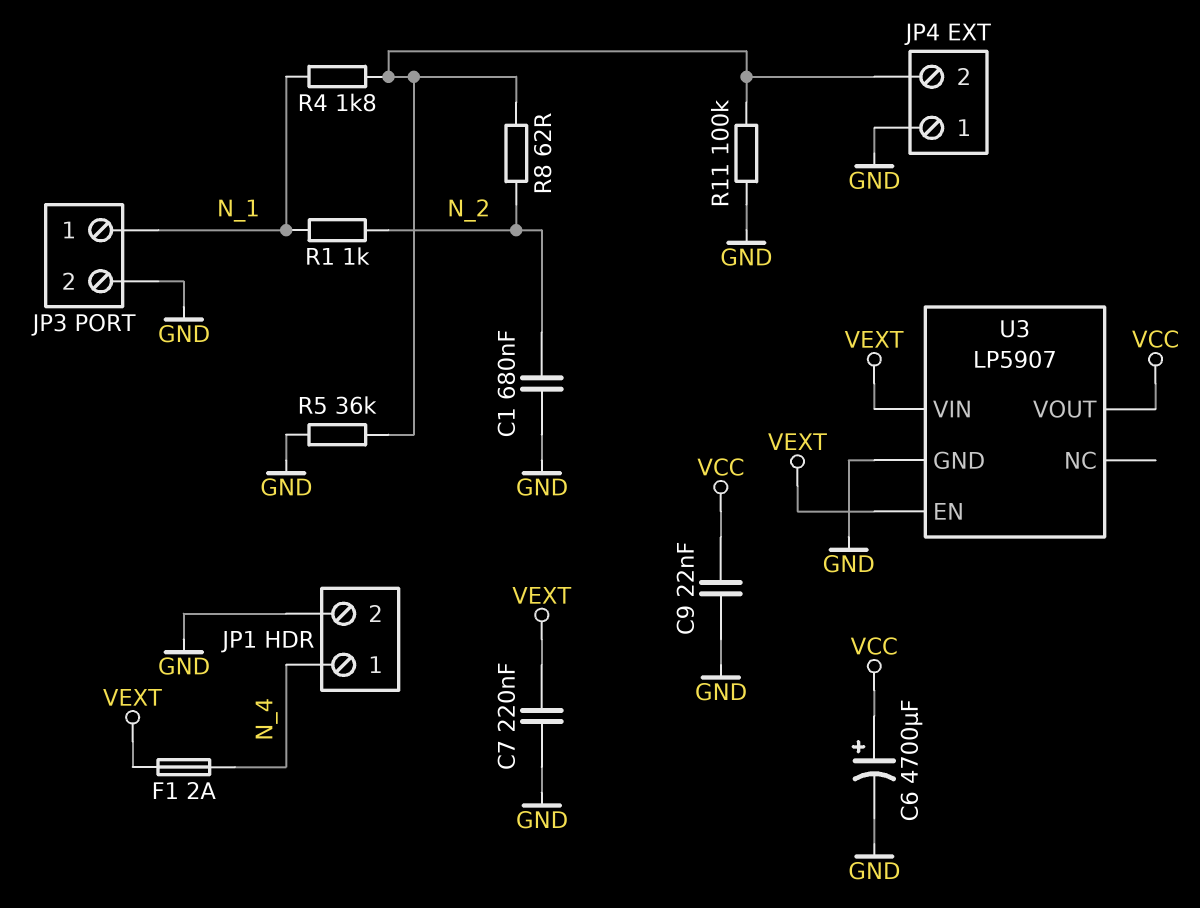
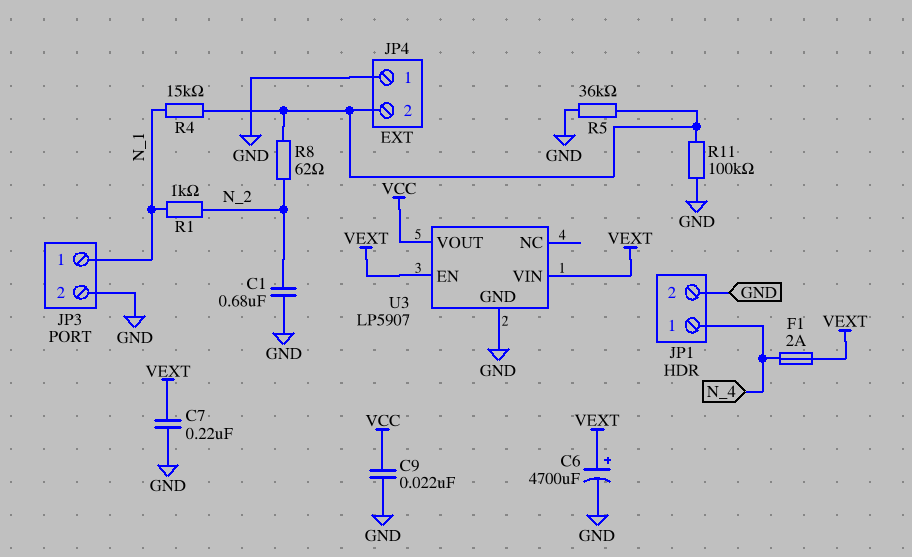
C6: 4700uF (plus VCC, minus GND) -> 4700uF (plus VEXT, minus GND)
R4: 1.8k (JP4/2, N_1) -> 15k (JP4/2, N_1)

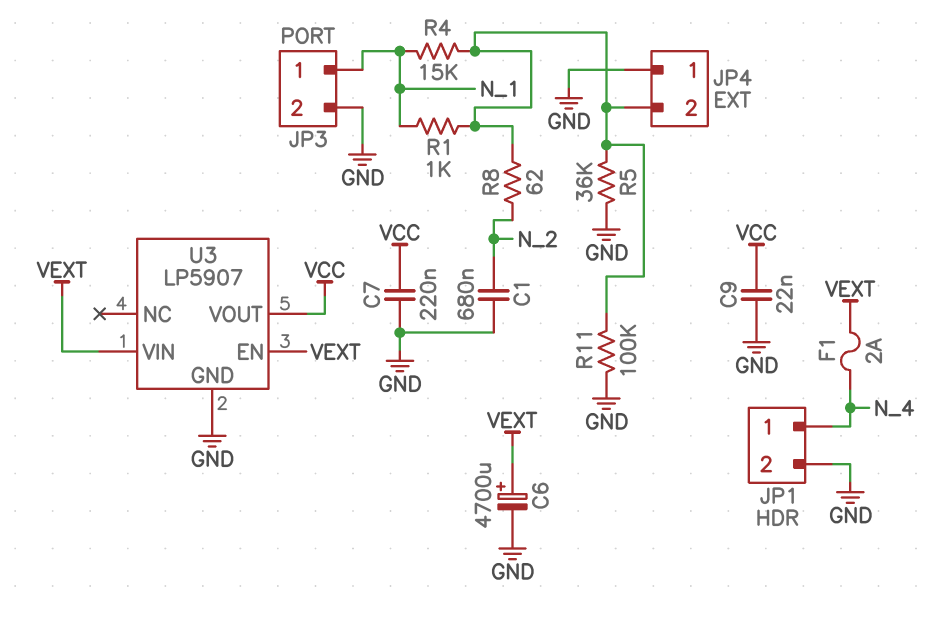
C7: 220nF (GND, VEXT) -> 220nF (GND, VCC)
R1: 1k (N_1, N_2) -> 1k (JP4/2, N_1)

